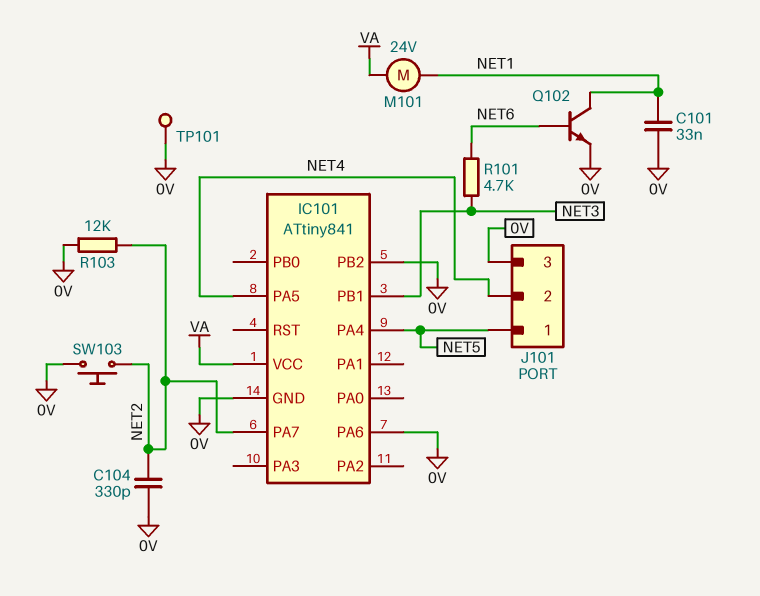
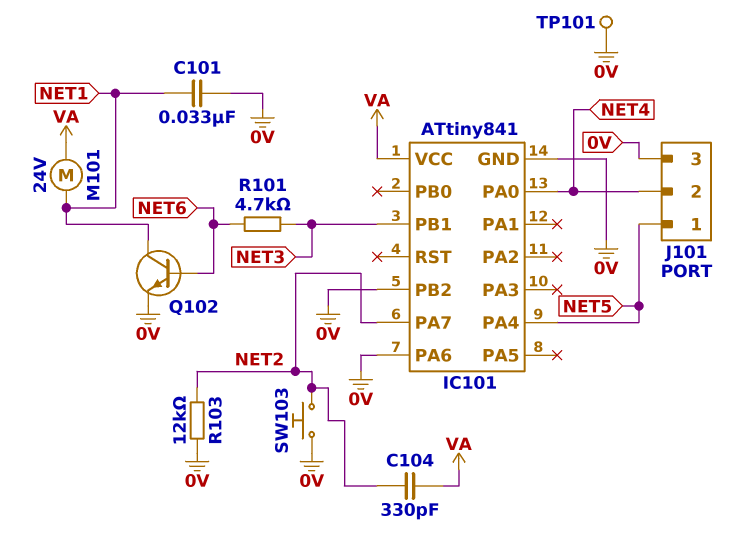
C104: 330pF (0V, NET2) -> 330pF (NET2, VA)
IC101 pin PA0: none -> NET4
IC101 pin PA5: NET4 -> none

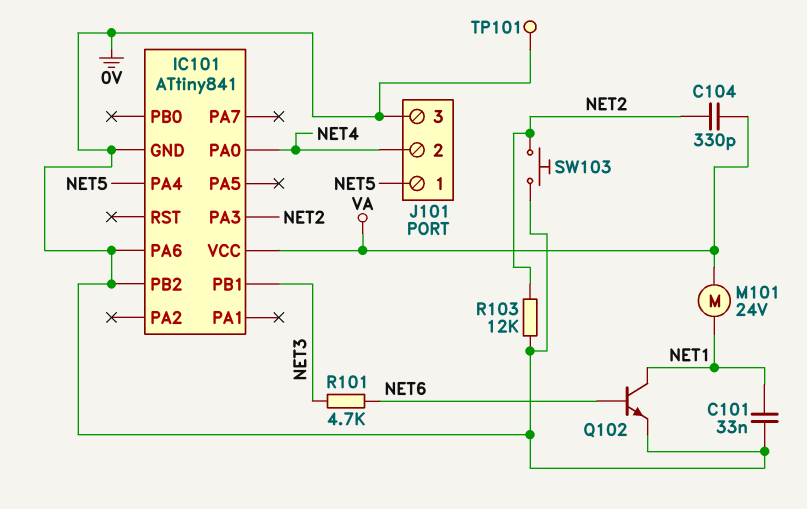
IC101 pin PA3: none -> NET2
IC101 pin PA7: NET2 -> none

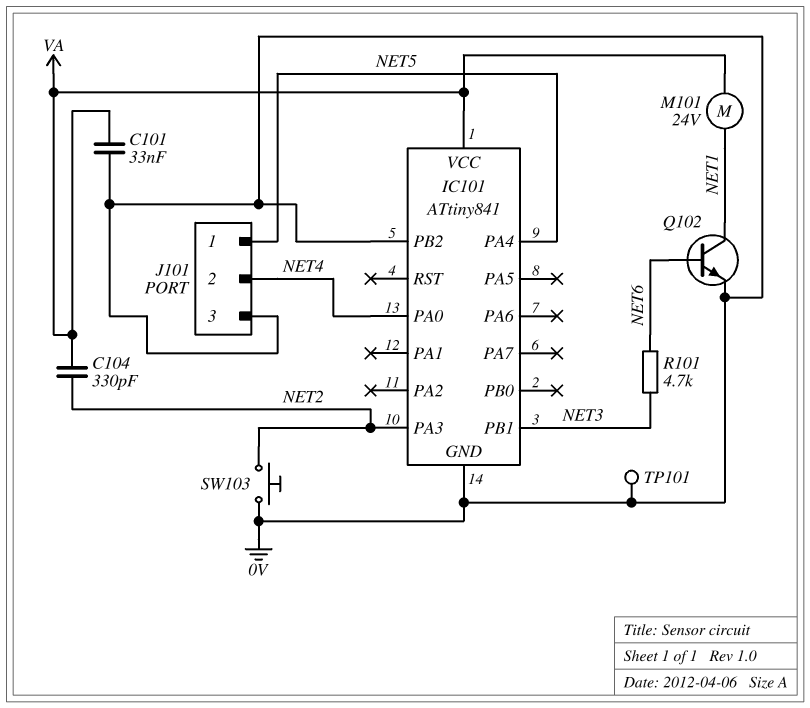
C101: 33nF (0V, NET1) -> 33nF (0V, VA)
IC101 pin PA6: 0V -> none
R103: 12k (0V, NET2) -> none

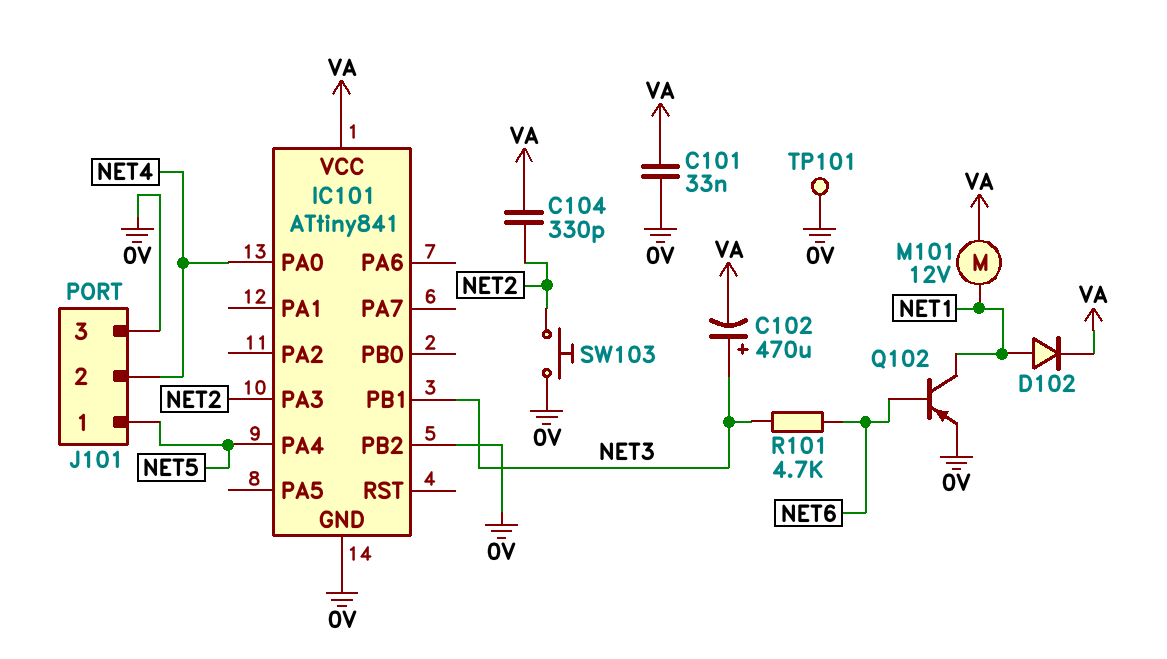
C102: none -> 470uF (plus NET3, minus VA)
D102: none -> diode (A NET1, K VA)
M101: motor 24V (NET1, VA) -> motor 12V (NET1, VA)
Q102: NPN (B NET6, C NET1, E 0V) -> PNP (B NET6, C NET1, E 0V)

